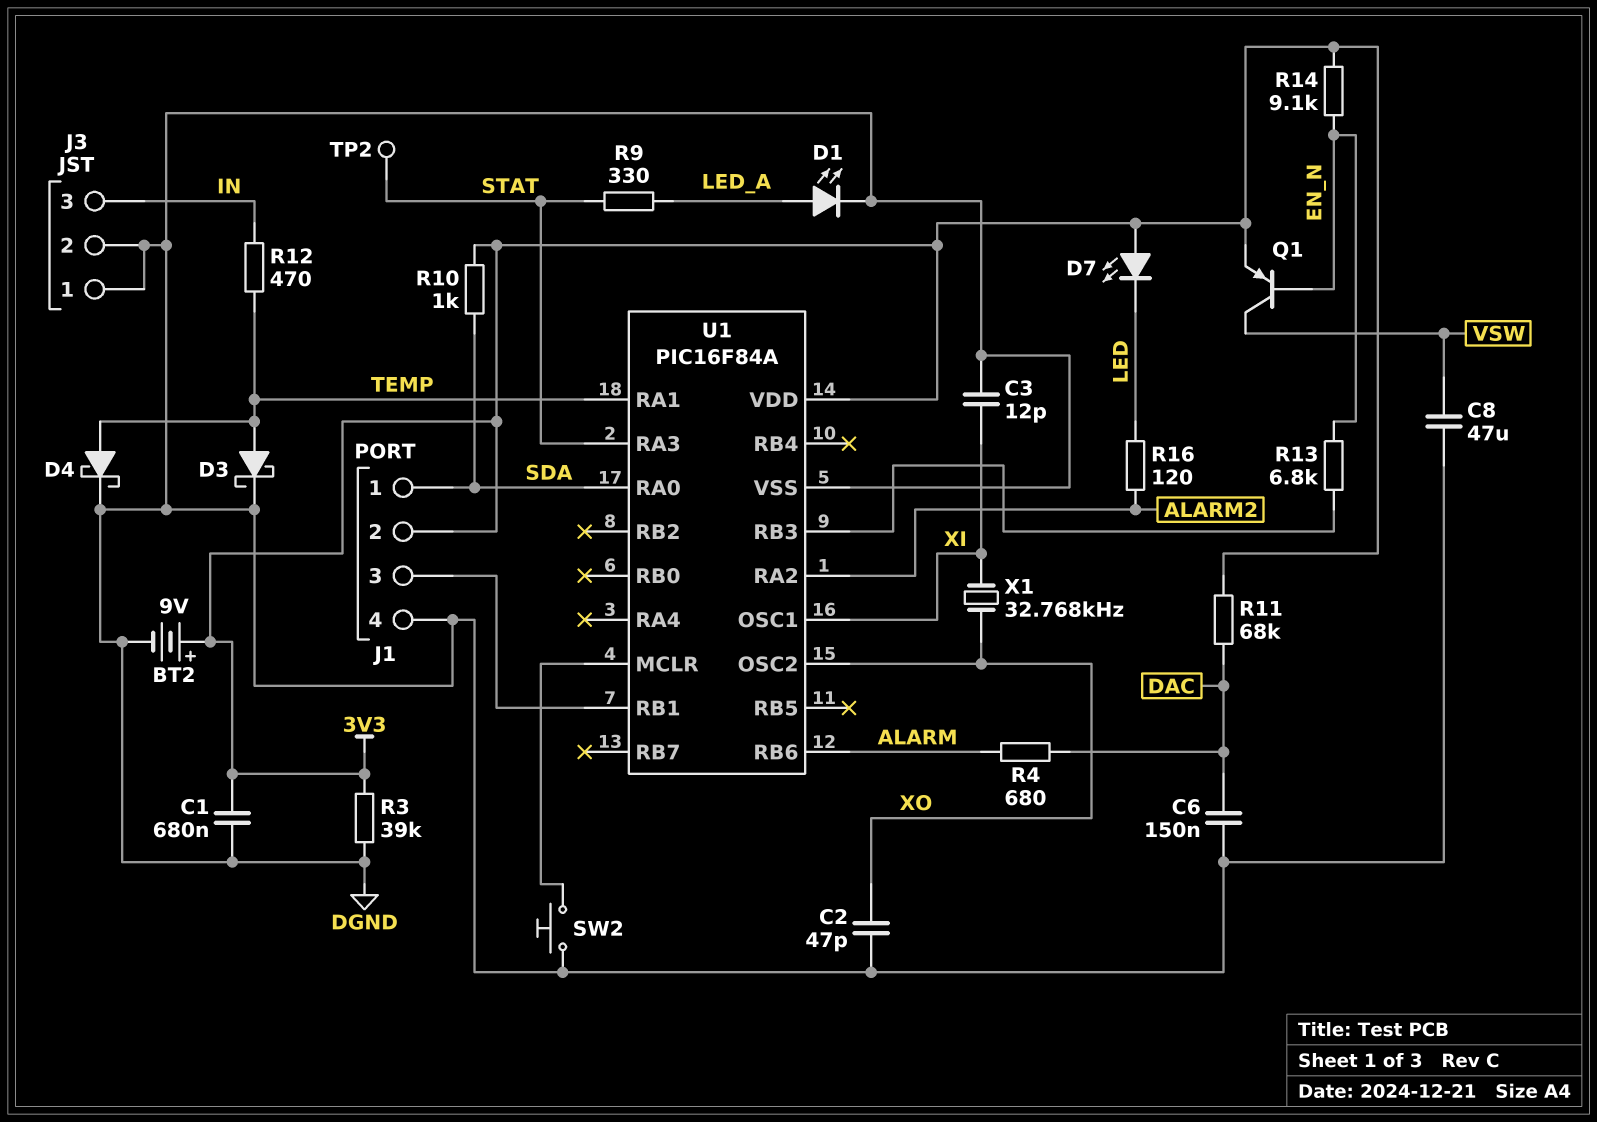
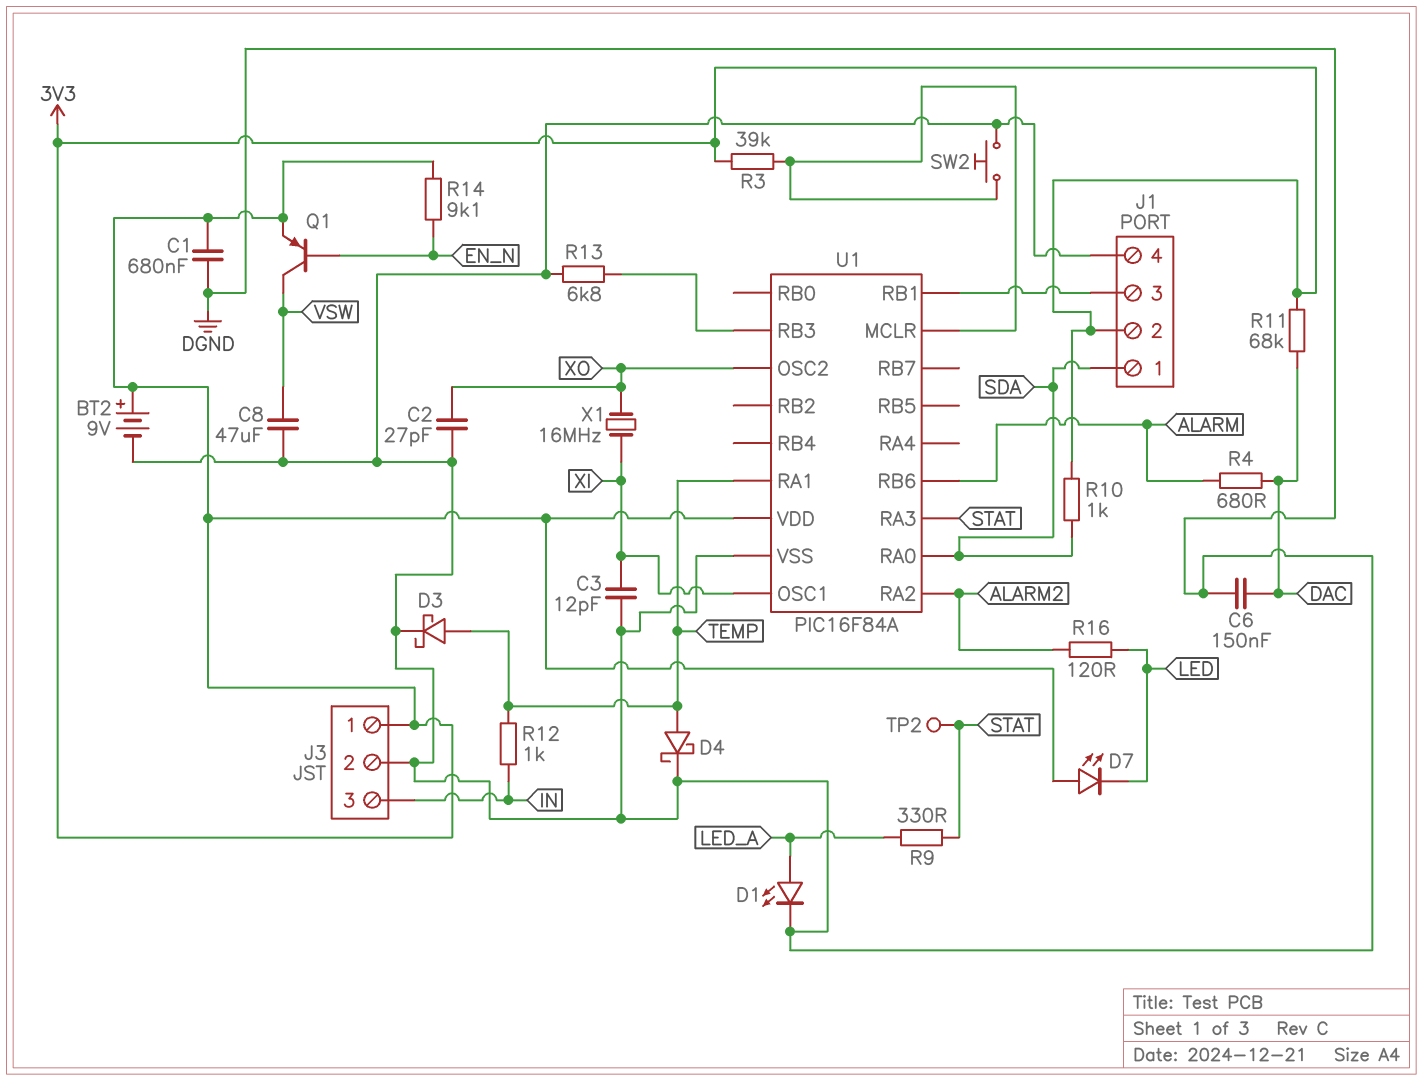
C2: 47pF (DGND, XO) -> 27pF (DGND, XO)
J3 pin 1: DGND -> 3V3
R3: 39k (3V3, DGND) -> 39k (3V3, U1/MCLR)
R12: 470 (IN, TEMP) -> 1k (IN, TEMP)
R13: 6.8k (EN_N, U1/RB3) -> 6.8k (DGND, U1/RB3)
X1: 32.768kHz (XI, XO) -> 16MHz (XI, XO)

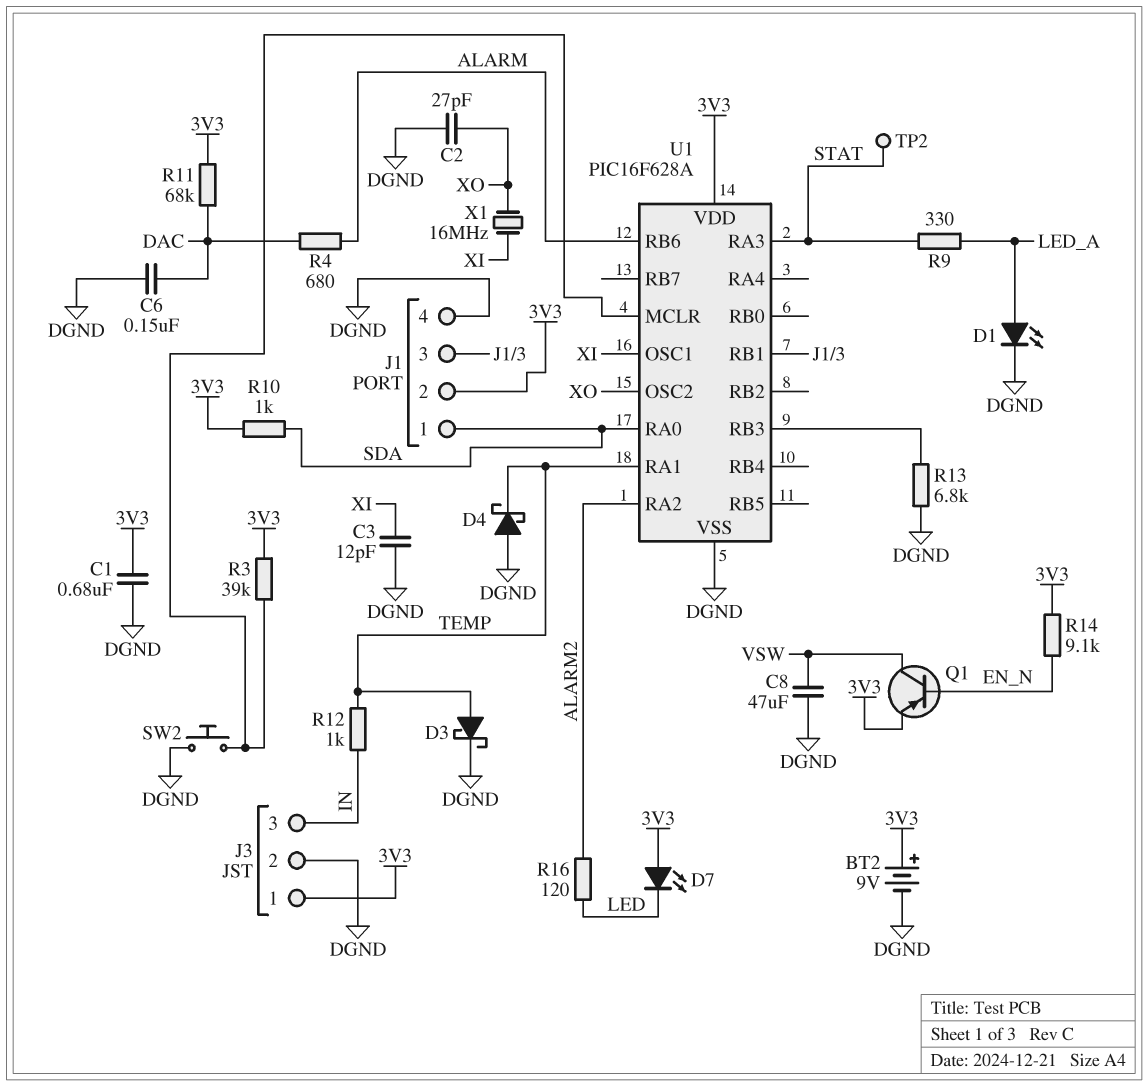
D4: schottky (A TEMP, K DGND) -> schottky (A DGND, K TEMP)
U1: PIC16F84A -> PIC16F628A

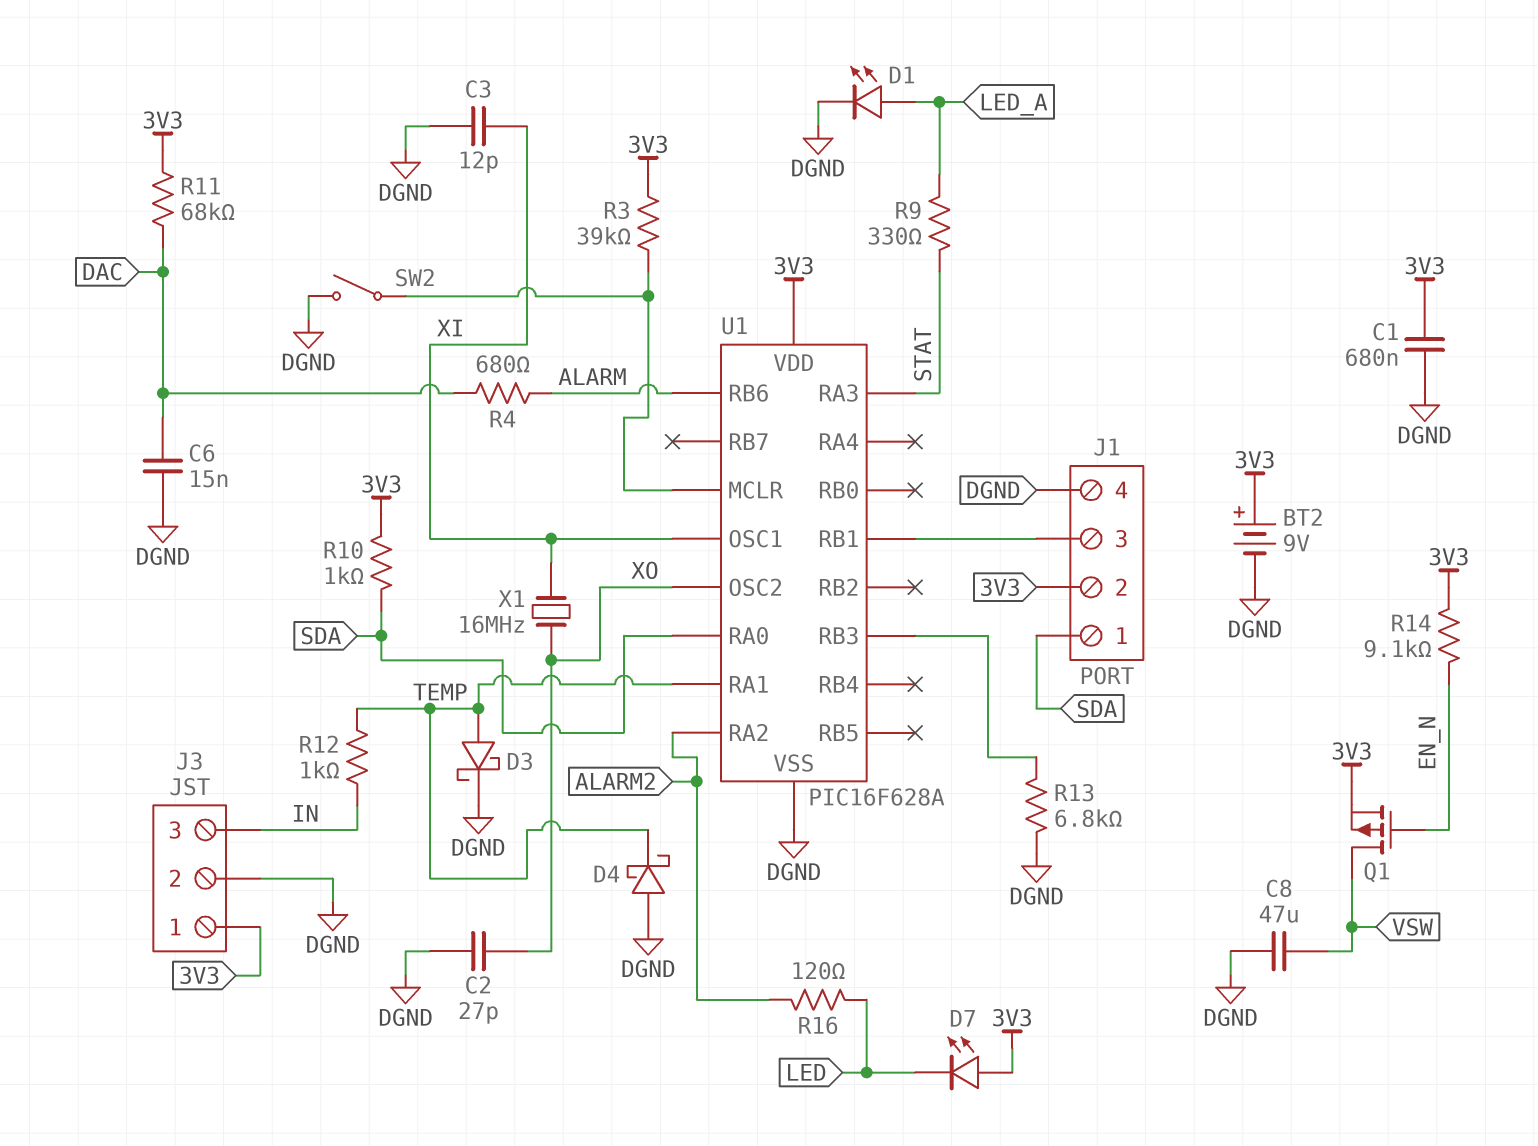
C6: 150nF (DAC, DGND) -> 15nF (DAC, DGND)
Q1: PNP (B EN_N, C VSW, E 3V3) -> PMOS (G EN_N, D VSW, S 3V3)
SW2: button (DGND, U1/MCLR) -> switch (DGND, U1/MCLR)
TP2: test point (STAT) -> none

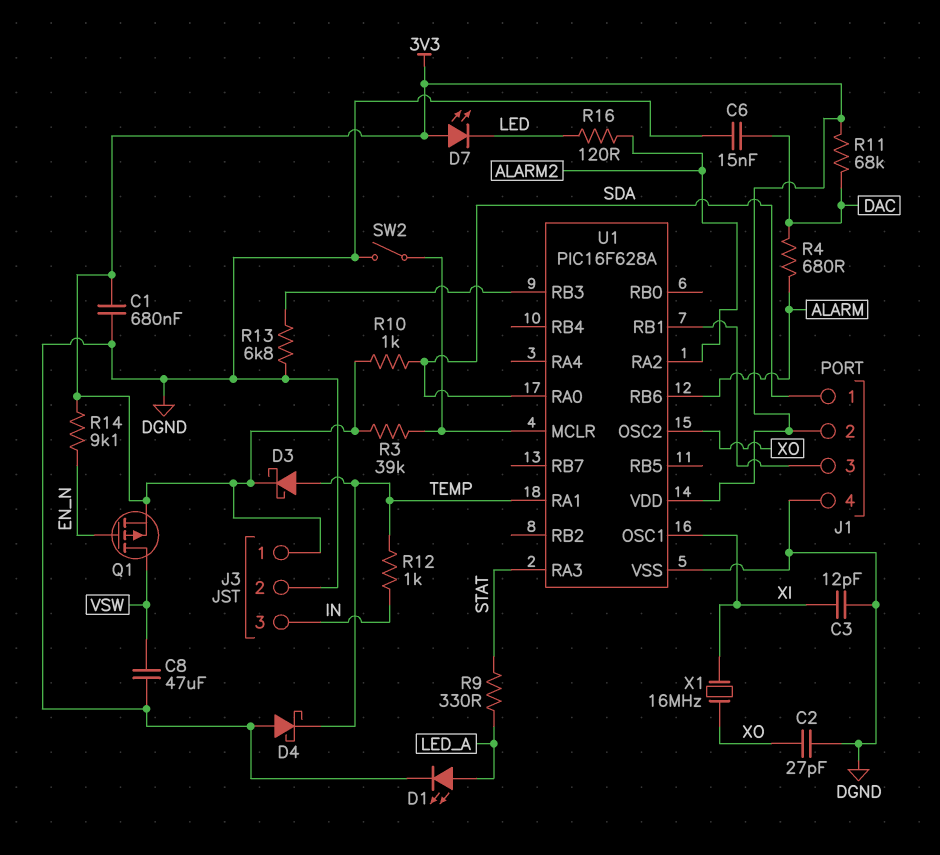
BT2: 9V (plus 3V3, minus DGND) -> none
D3: schottky (A TEMP, K DGND) -> schottky (A TEMP, K 3V3)

